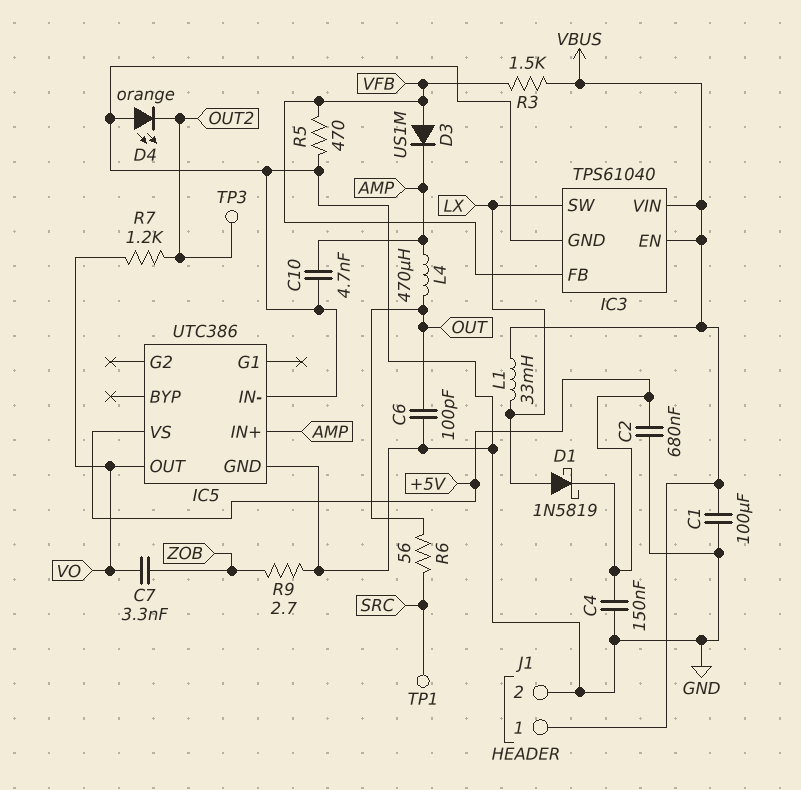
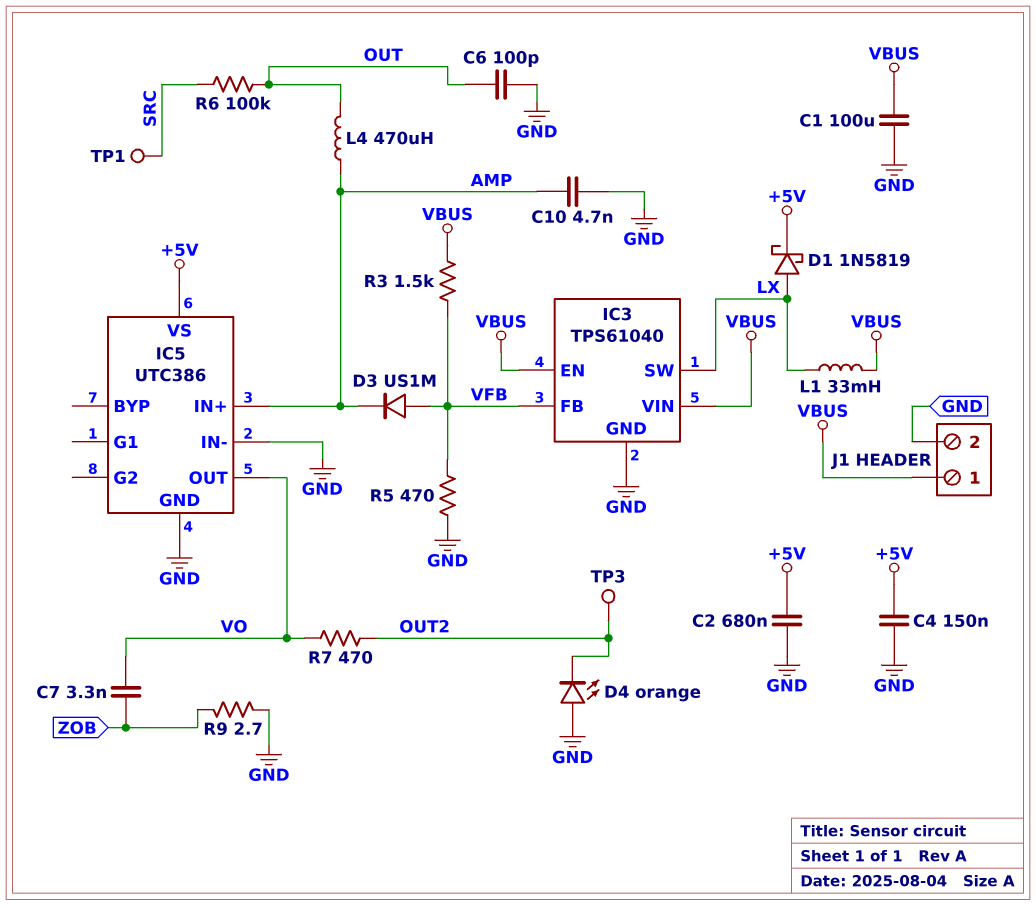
R6: 56 (OUT, SRC) -> 100k (OUT, SRC)
R7: 1.2k (OUT2, VO) -> 470 (OUT2, VO)

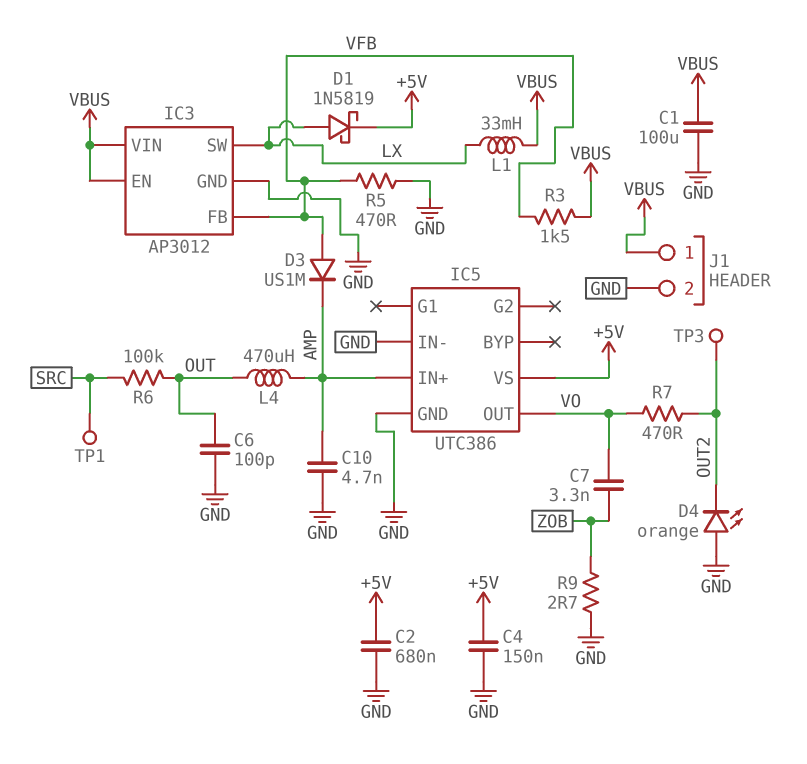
IC3: TPS61040 -> AP3012

